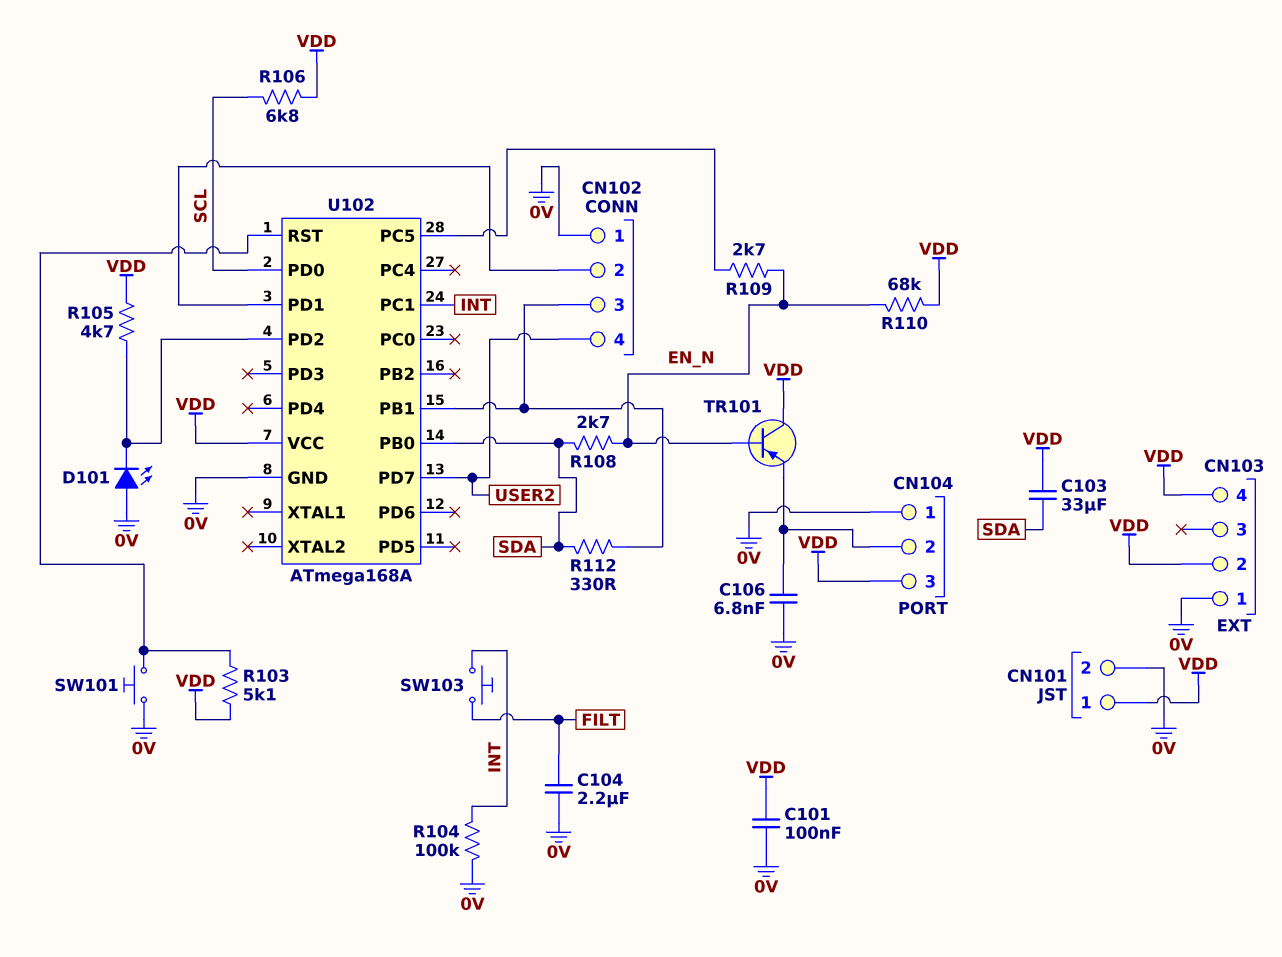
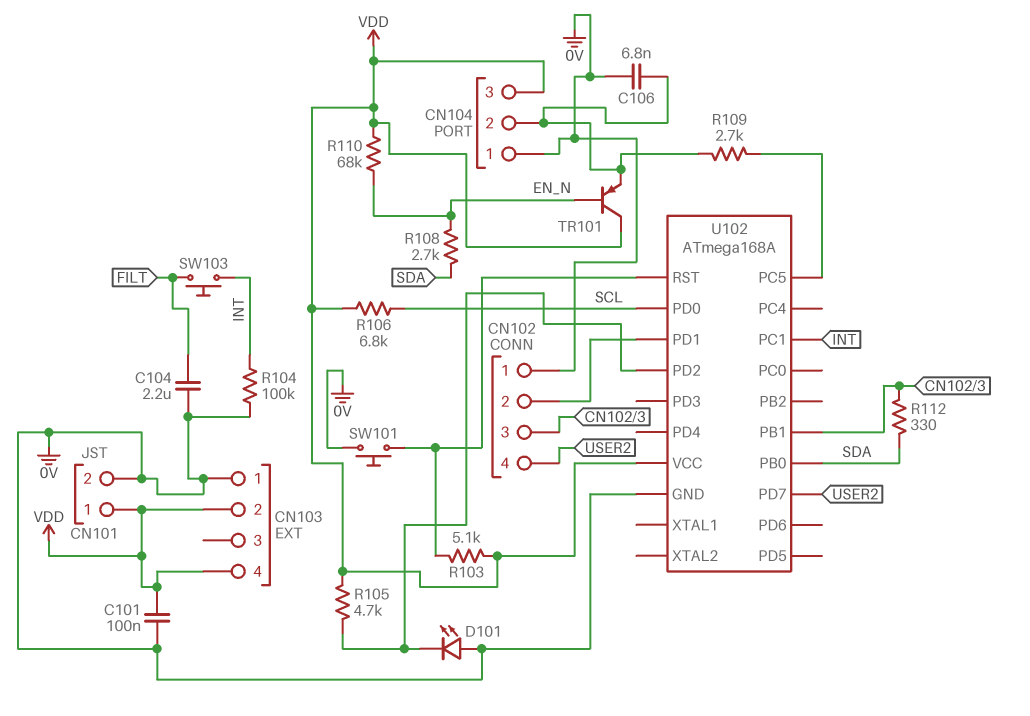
C103: 33uF (SDA, VDD) -> none
R109: 2.7k (EN_N, U102/PC5) -> 2.7k (CN104/2, U102/PC5)

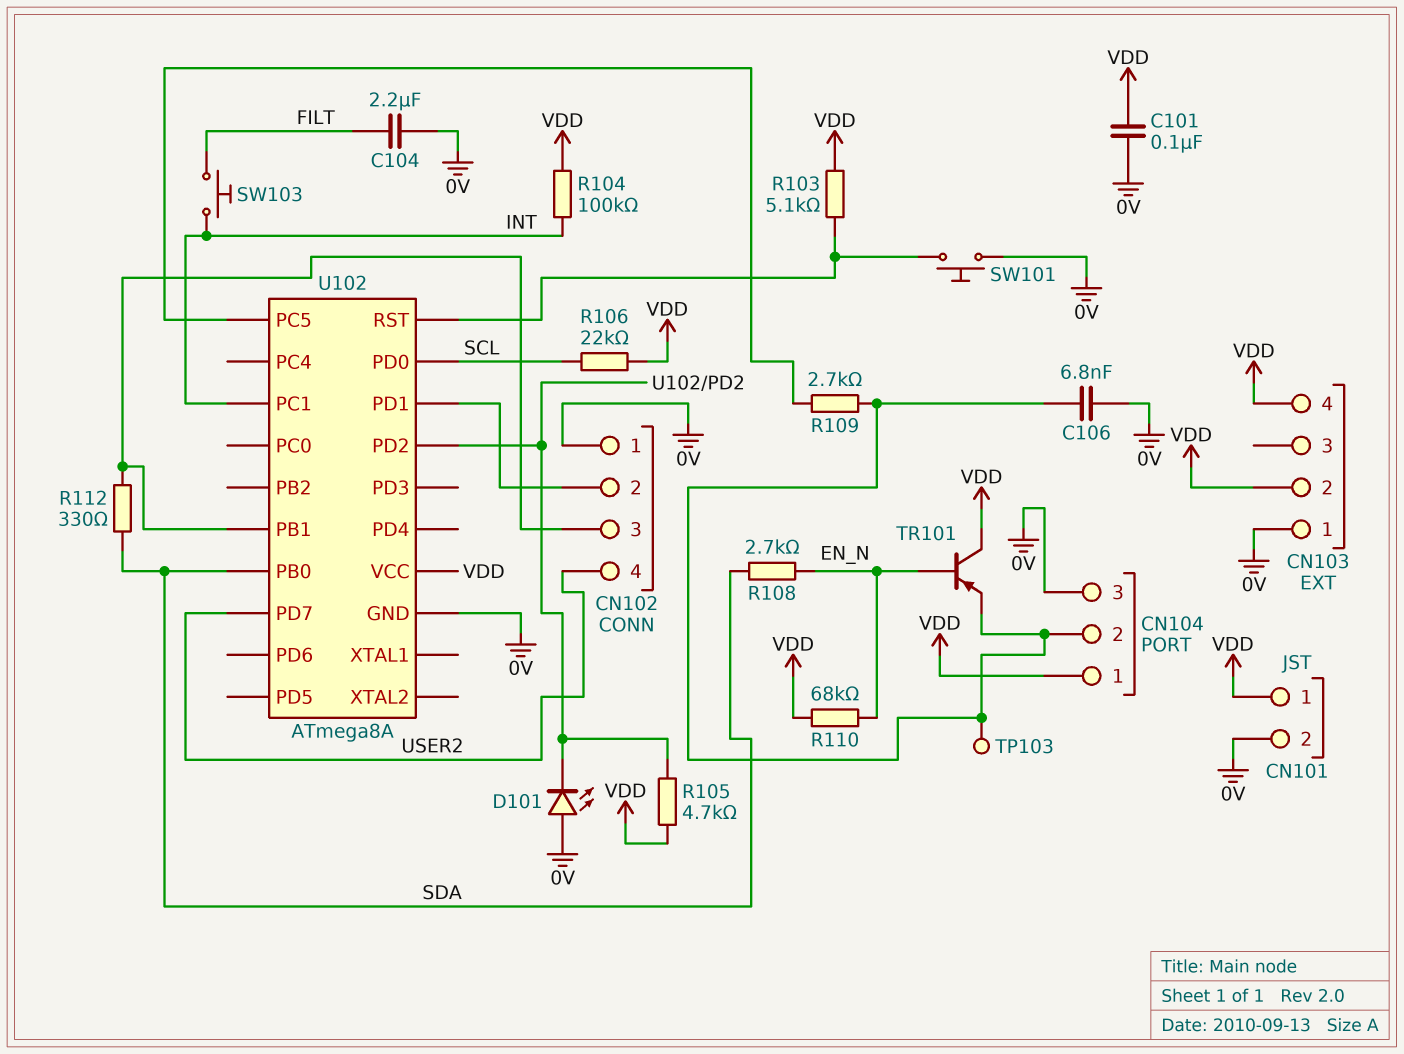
CN104 pin 1: 0V -> VDD
CN104 pin 3: VDD -> 0V
R104: 100k (0V, INT) -> 100k (INT, VDD)
R106: 6.8k (SCL, VDD) -> 22k (SCL, VDD)
TP103: none -> test point (CN104/2)
U102: ATmega168A -> ATmega8A

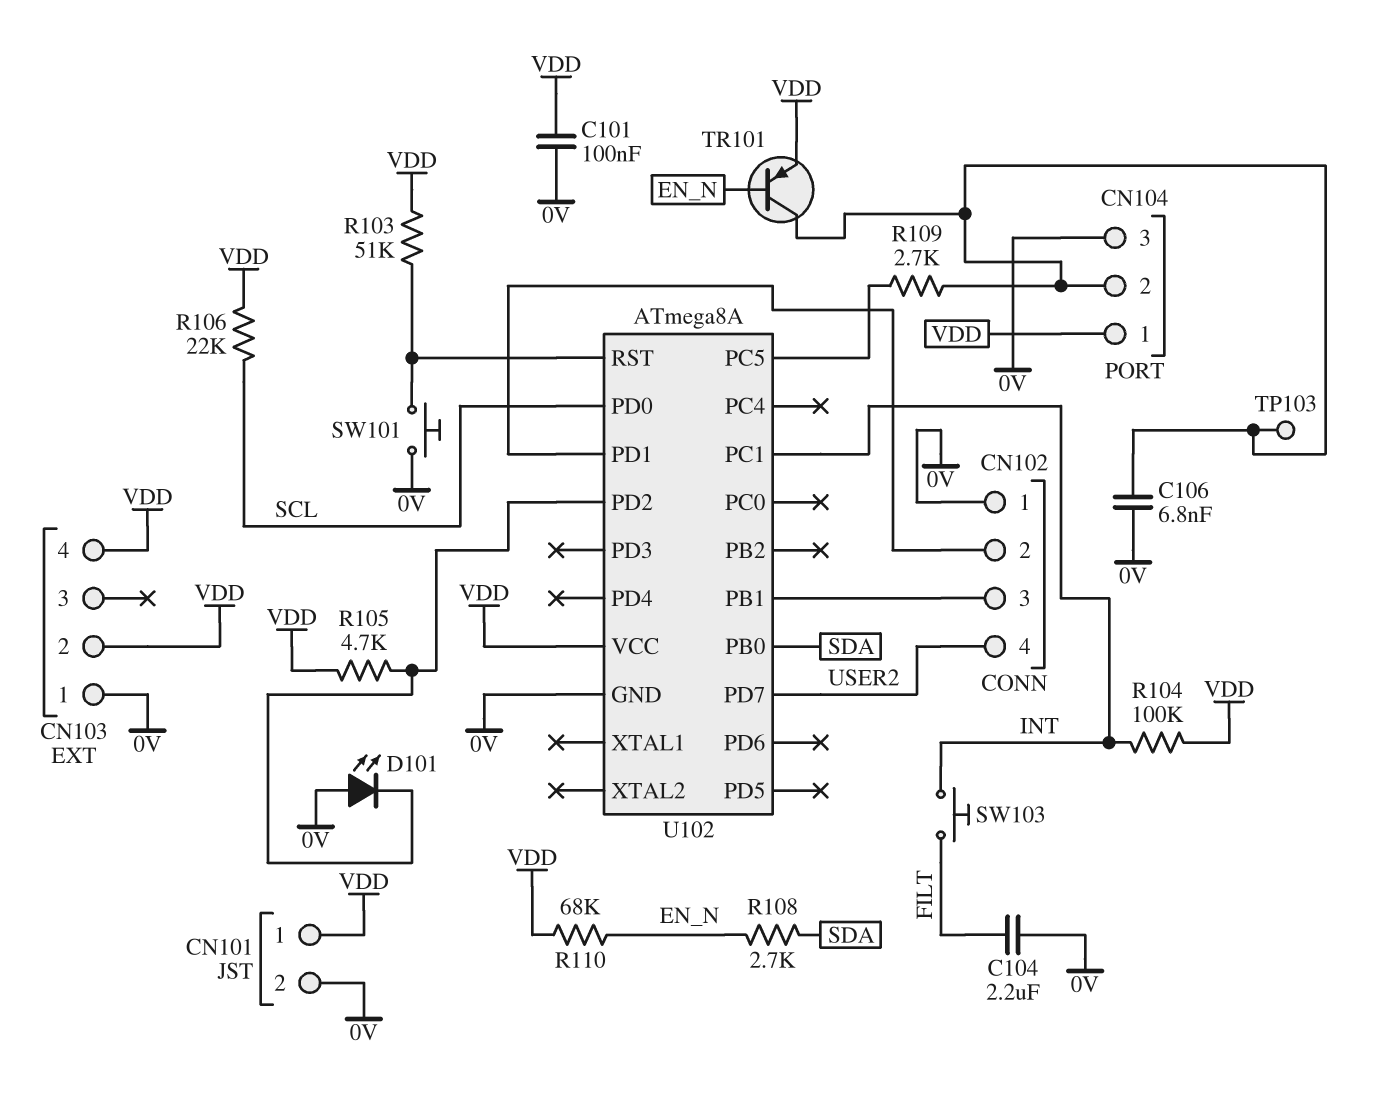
R103: 5.1k (U102/RST, VDD) -> 51k (U102/RST, VDD)
R112: 330 (CN102/3, SDA) -> none
TR101: PNP (B EN_N, C VDD, E CN104/2) -> PNP (B EN_N, C CN104/2, E VDD)

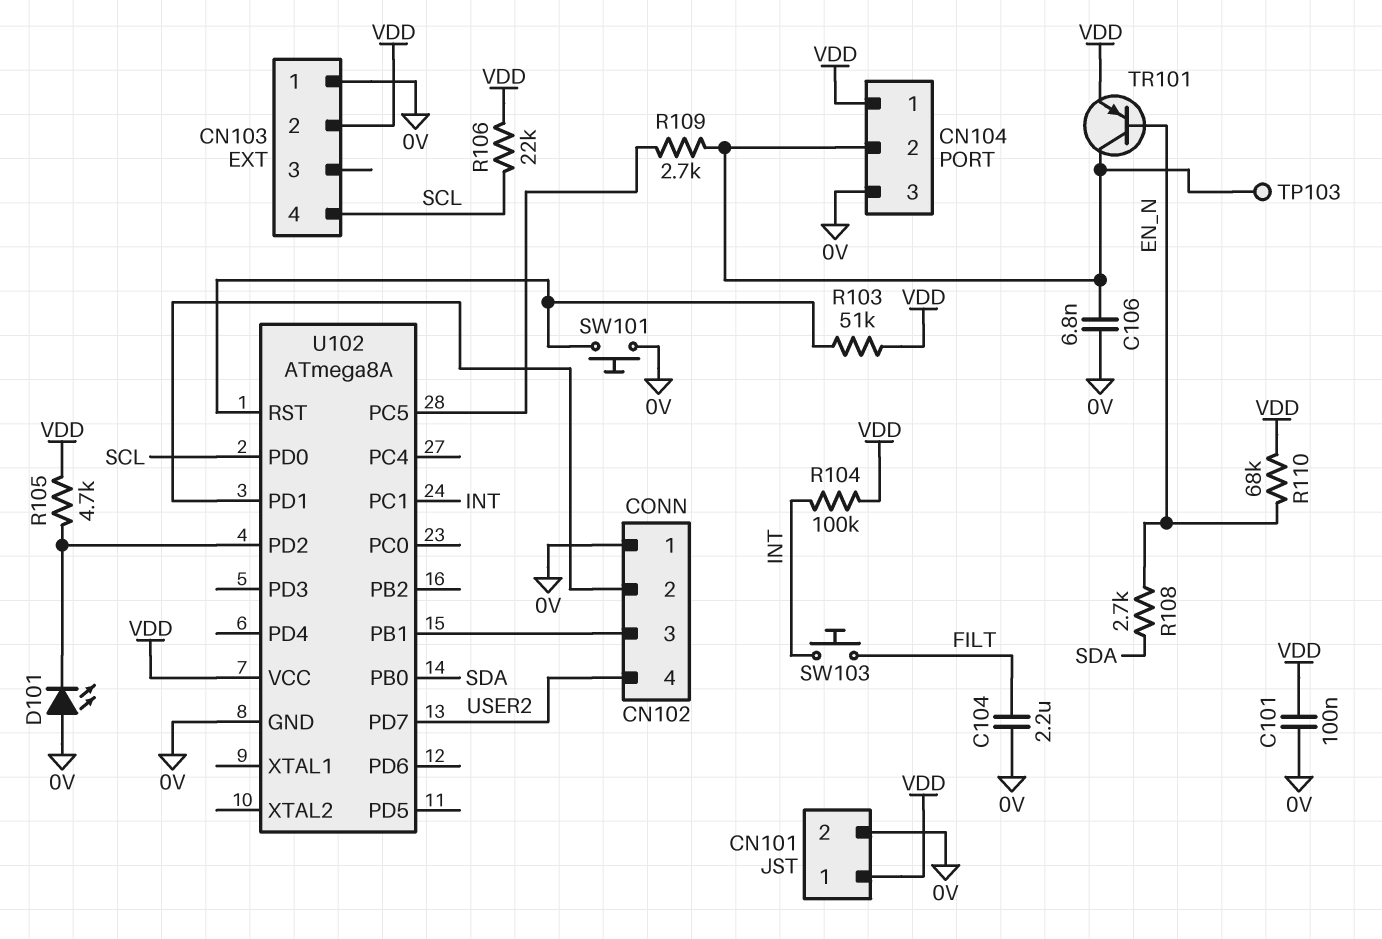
CN103 pin 4: VDD -> SCL

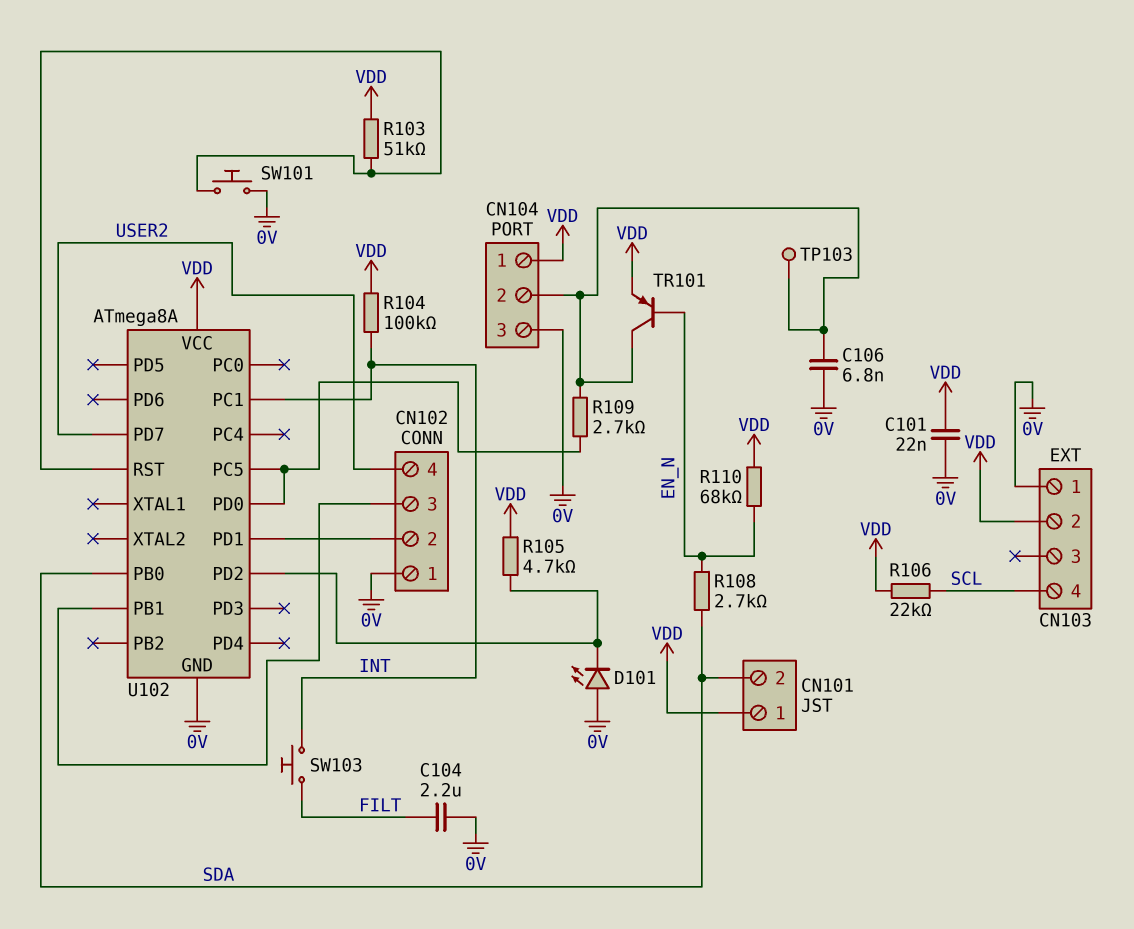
C101: 100nF (0V, VDD) -> 22nF (0V, VDD)
CN101 pin 2: 0V -> SDA
U102 pin PD0: SCL -> U102/PC5

